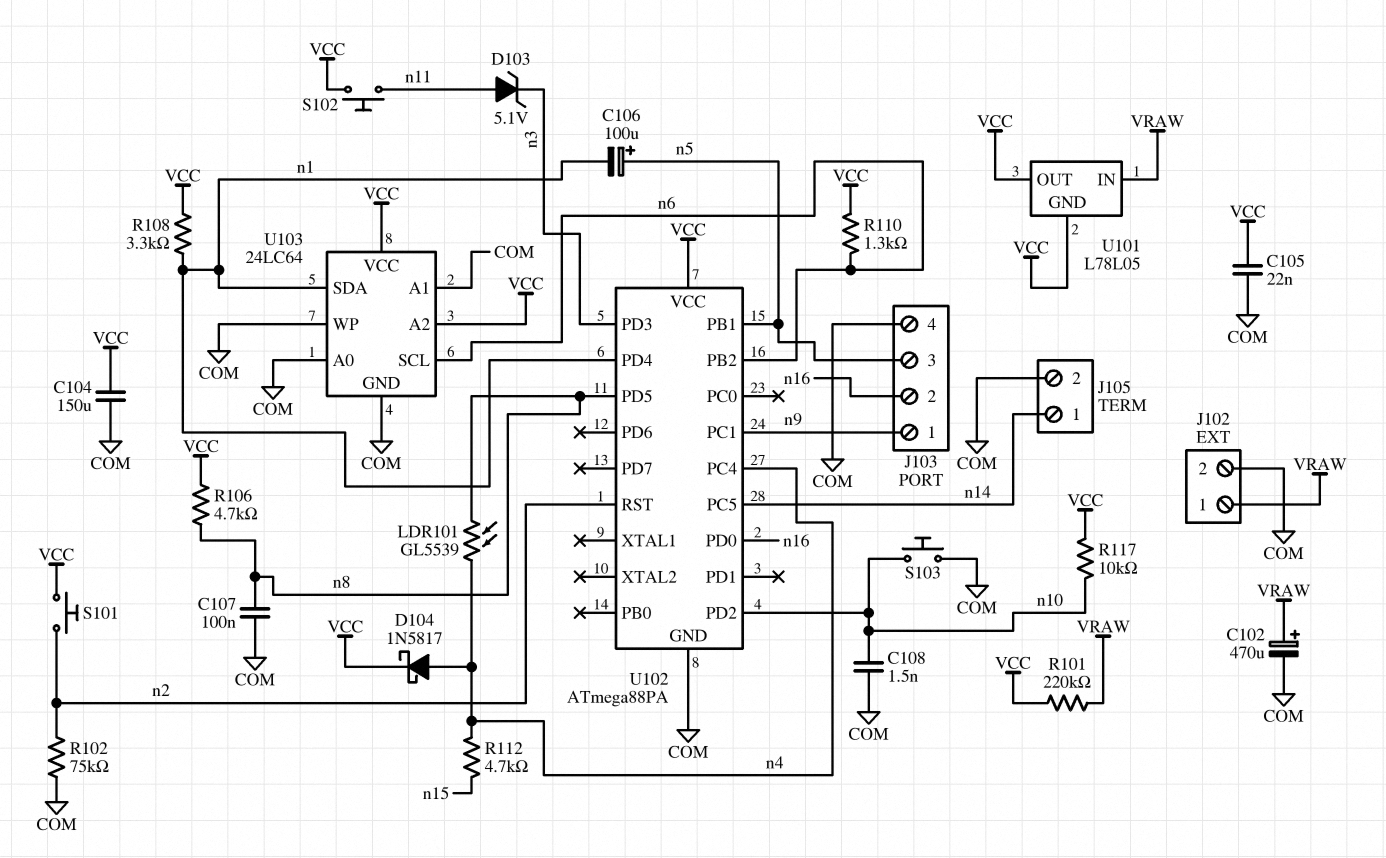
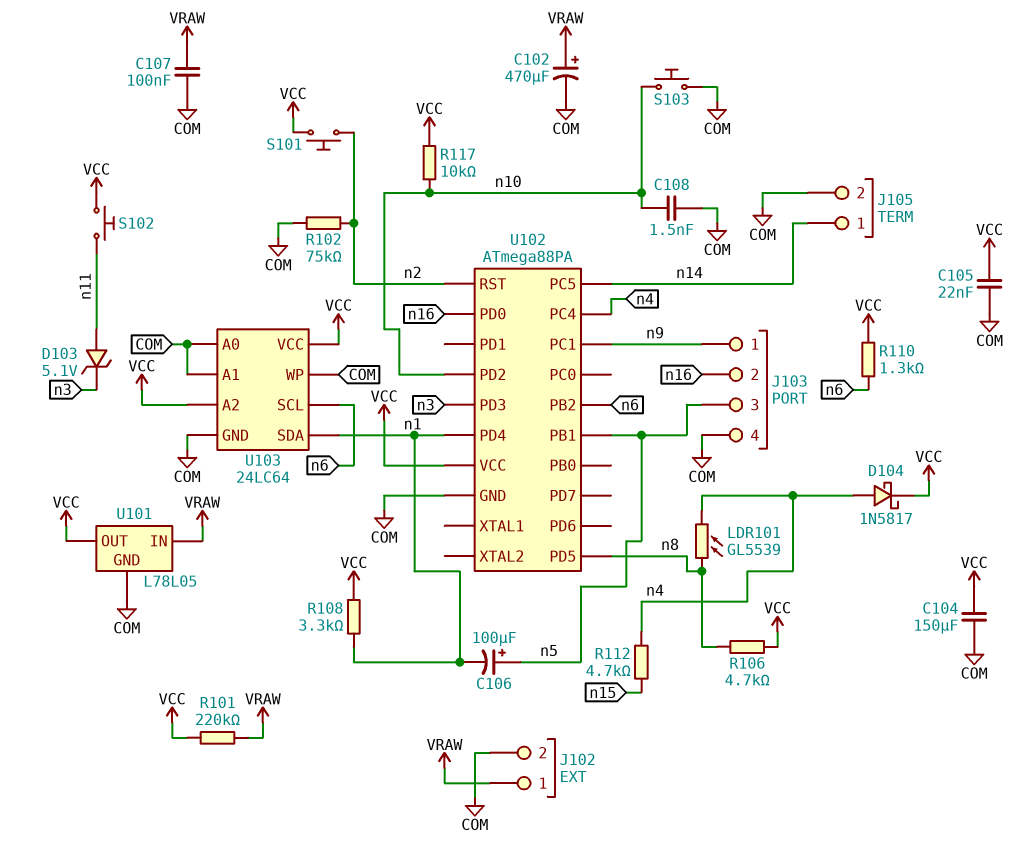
C107: 100nF (COM, n8) -> 100nF (COM, VRAW)
U101 pin GND: VCC -> COM

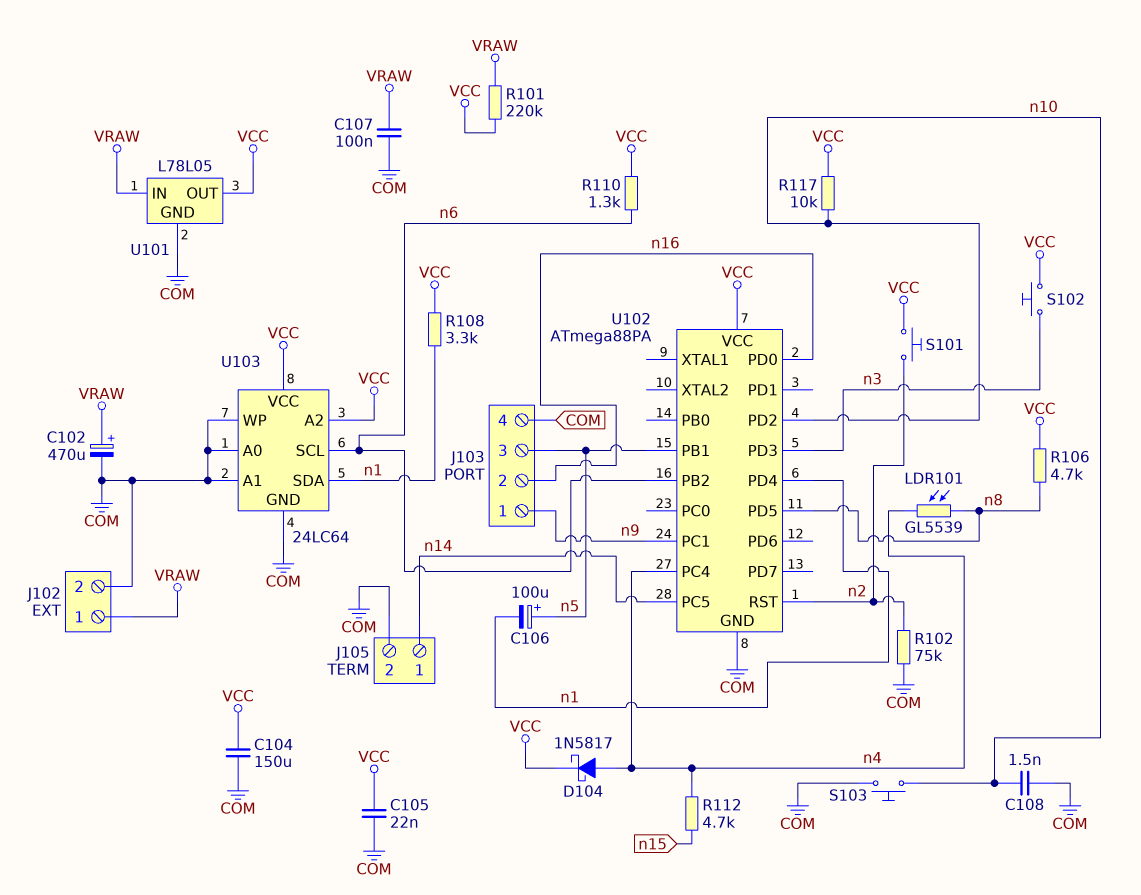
D103: zener 5.1V (A n11, K n3) -> none
S102: button (VCC, n11) -> button (VCC, n3)

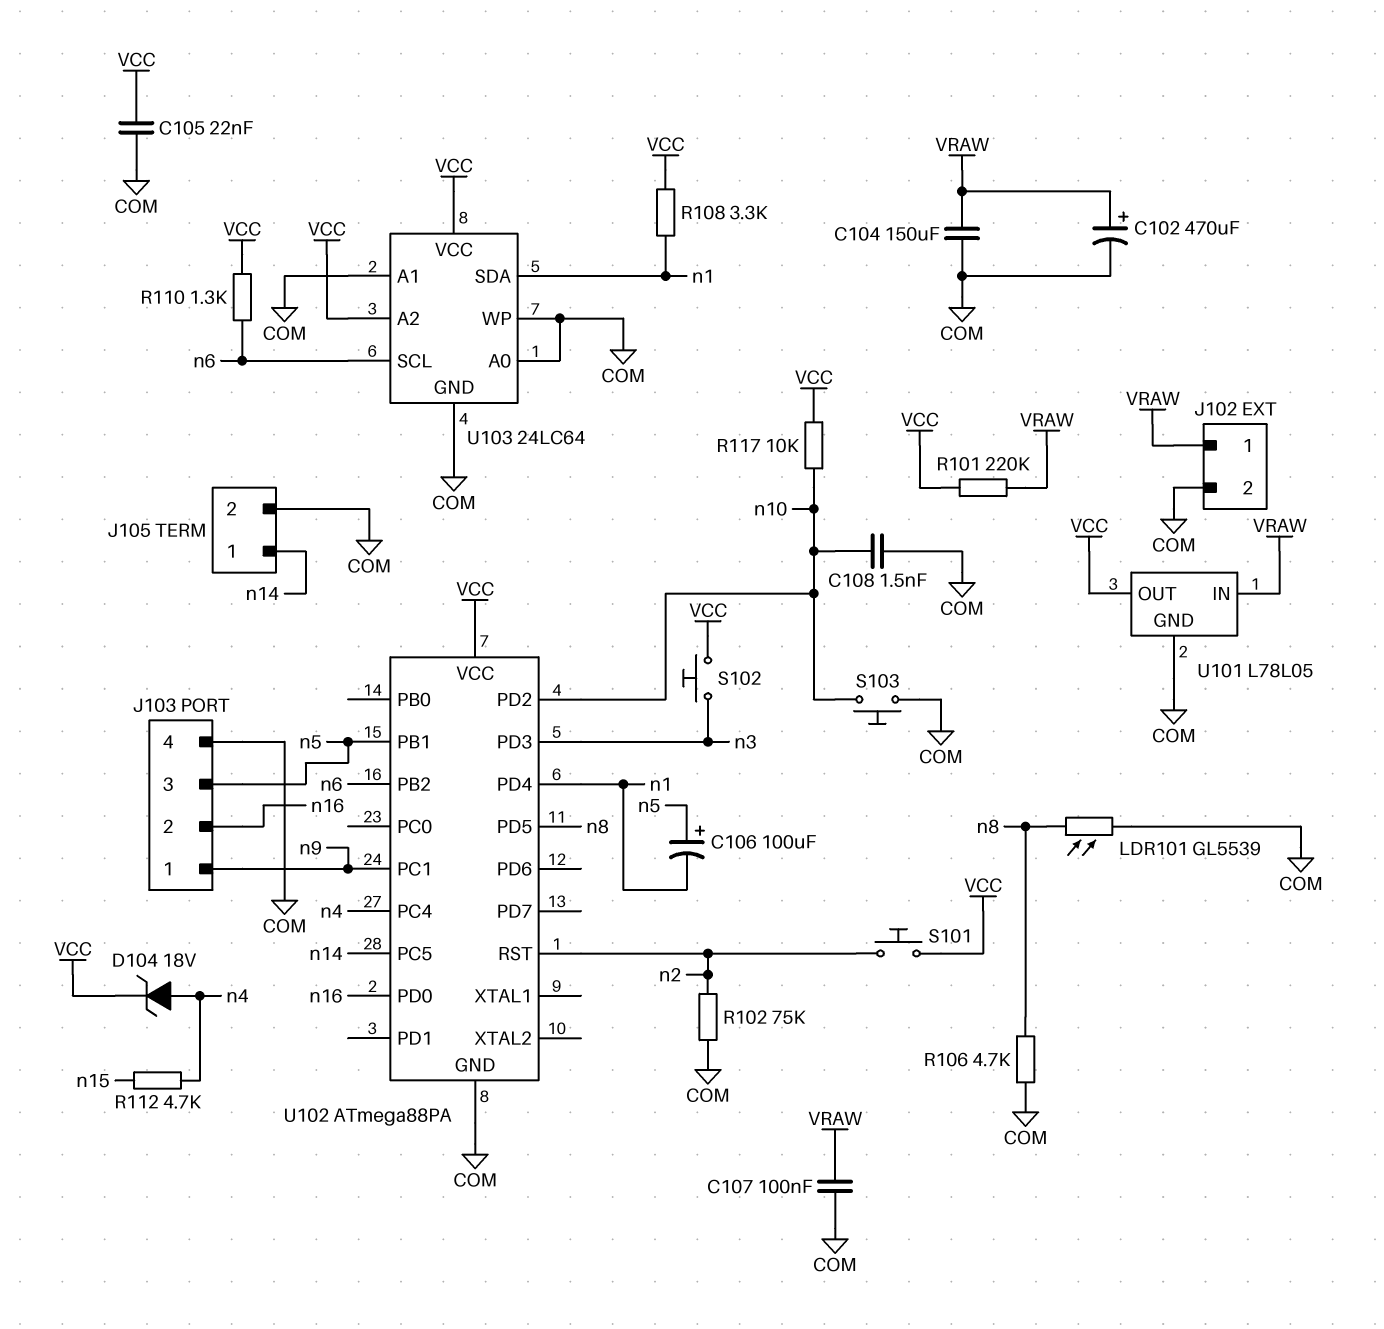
C104: 150uF (COM, VCC) -> 150uF (COM, VRAW)
D104: schottky 1N5817 (A n4, K VCC) -> zener 18V (A n4, K VCC)
LDR101: GL5539 (n4, n8) -> GL5539 (COM, n8)
R106: 4.7k (VCC, n8) -> 4.7k (COM, n8)

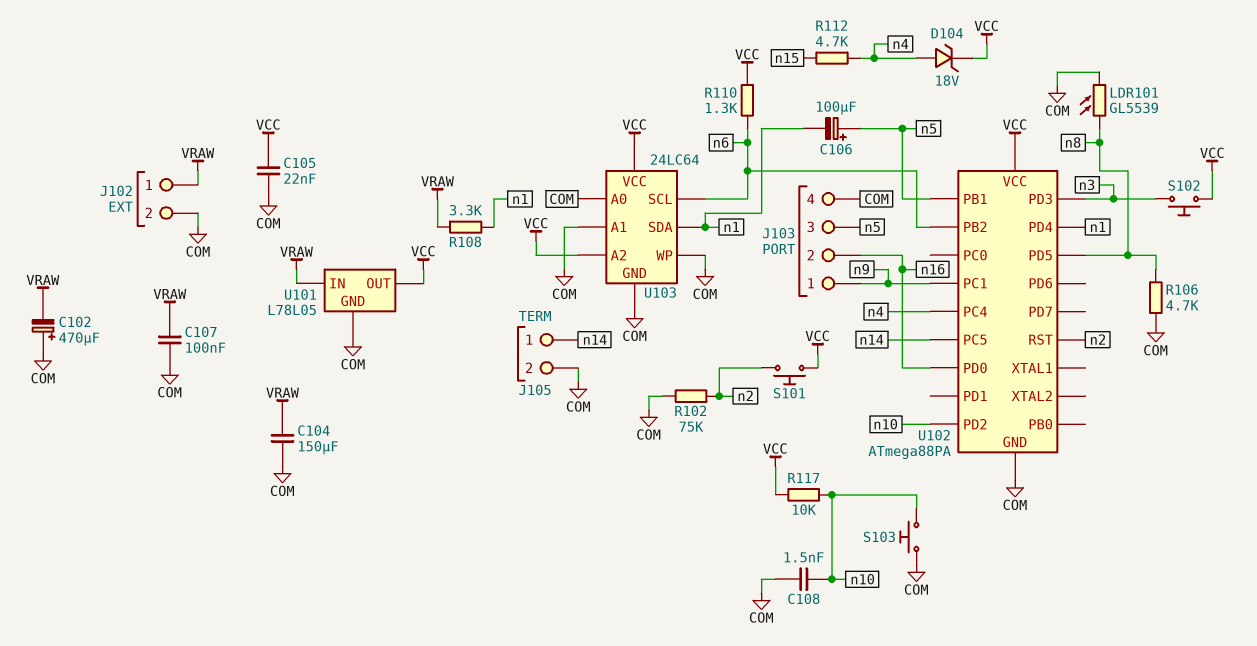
C102: 470uF (plus VRAW, minus COM) -> 470uF (plus COM, minus VRAW)
R101: 220k (VCC, VRAW) -> none
R108: 3.3k (VCC, n1) -> 3.3k (VRAW, n1)

